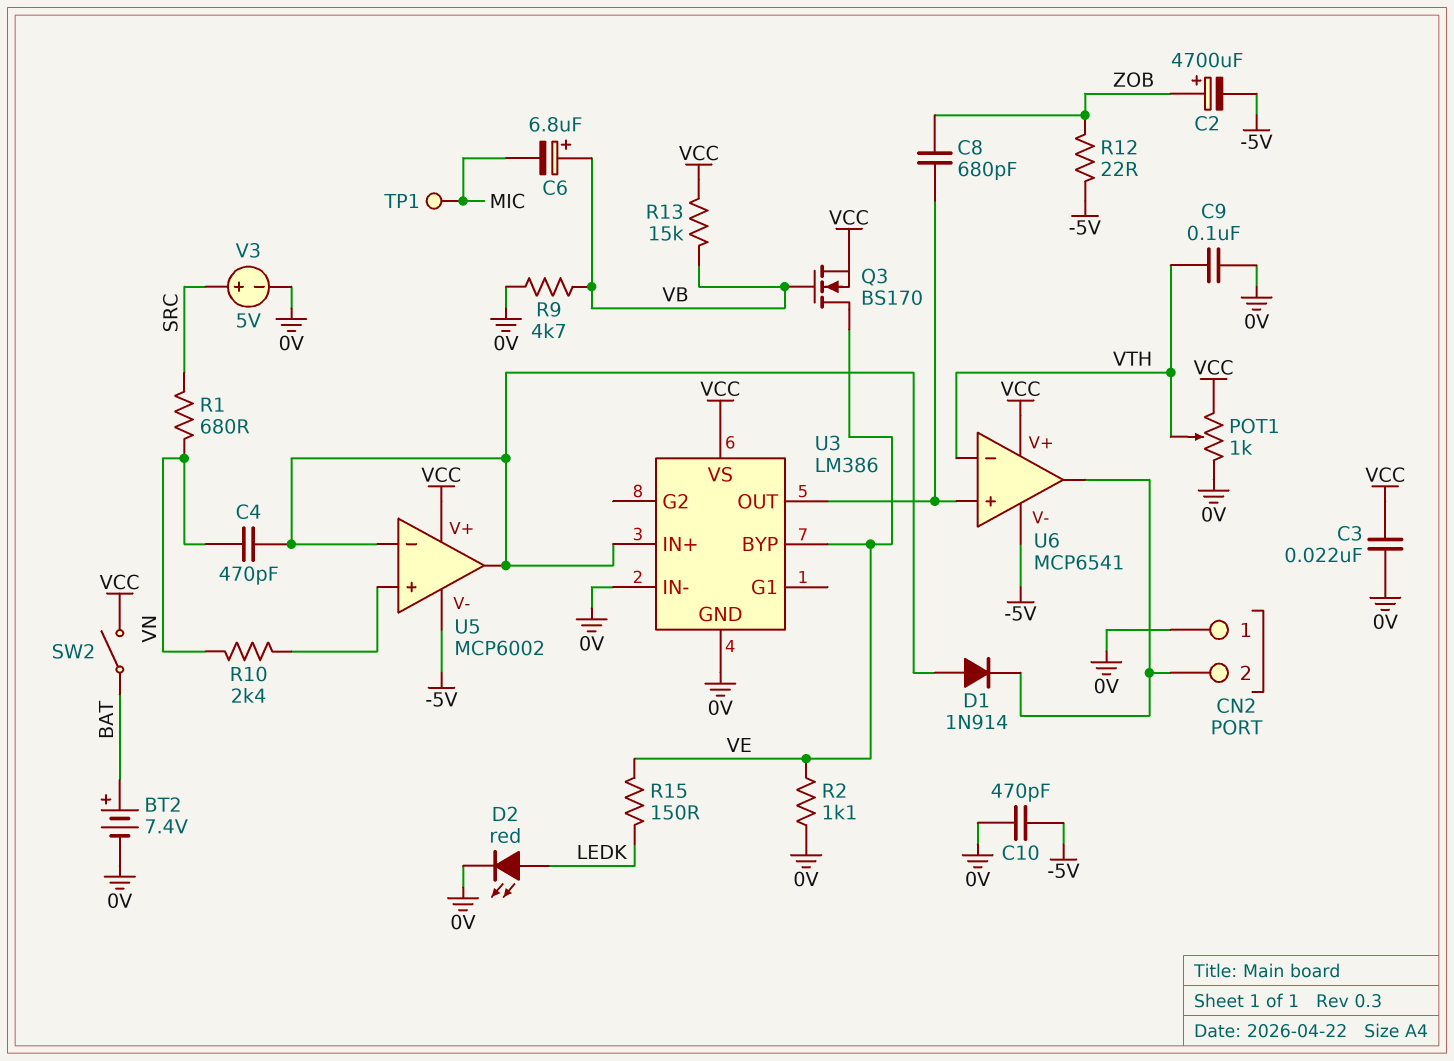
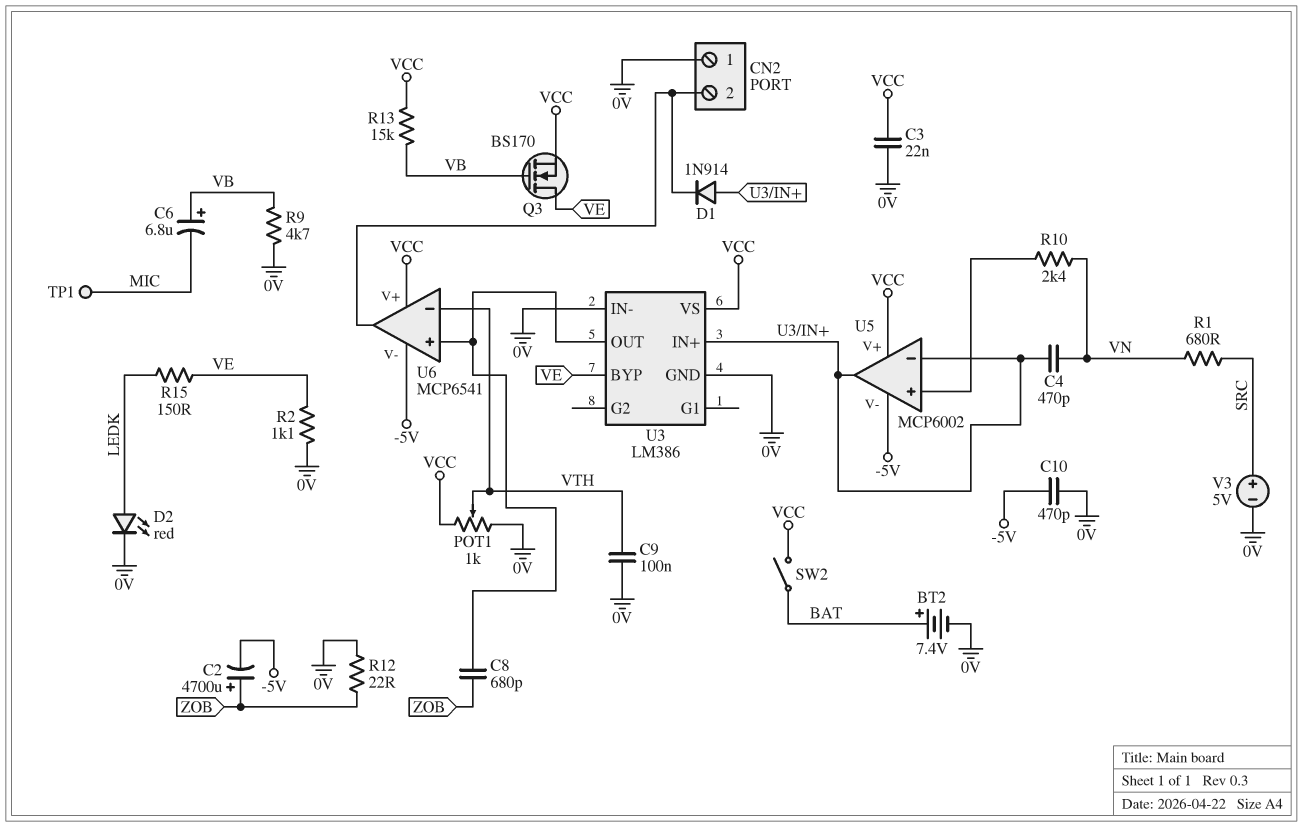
R12: 22 (-5V, ZOB) -> 22 (0V, ZOB)

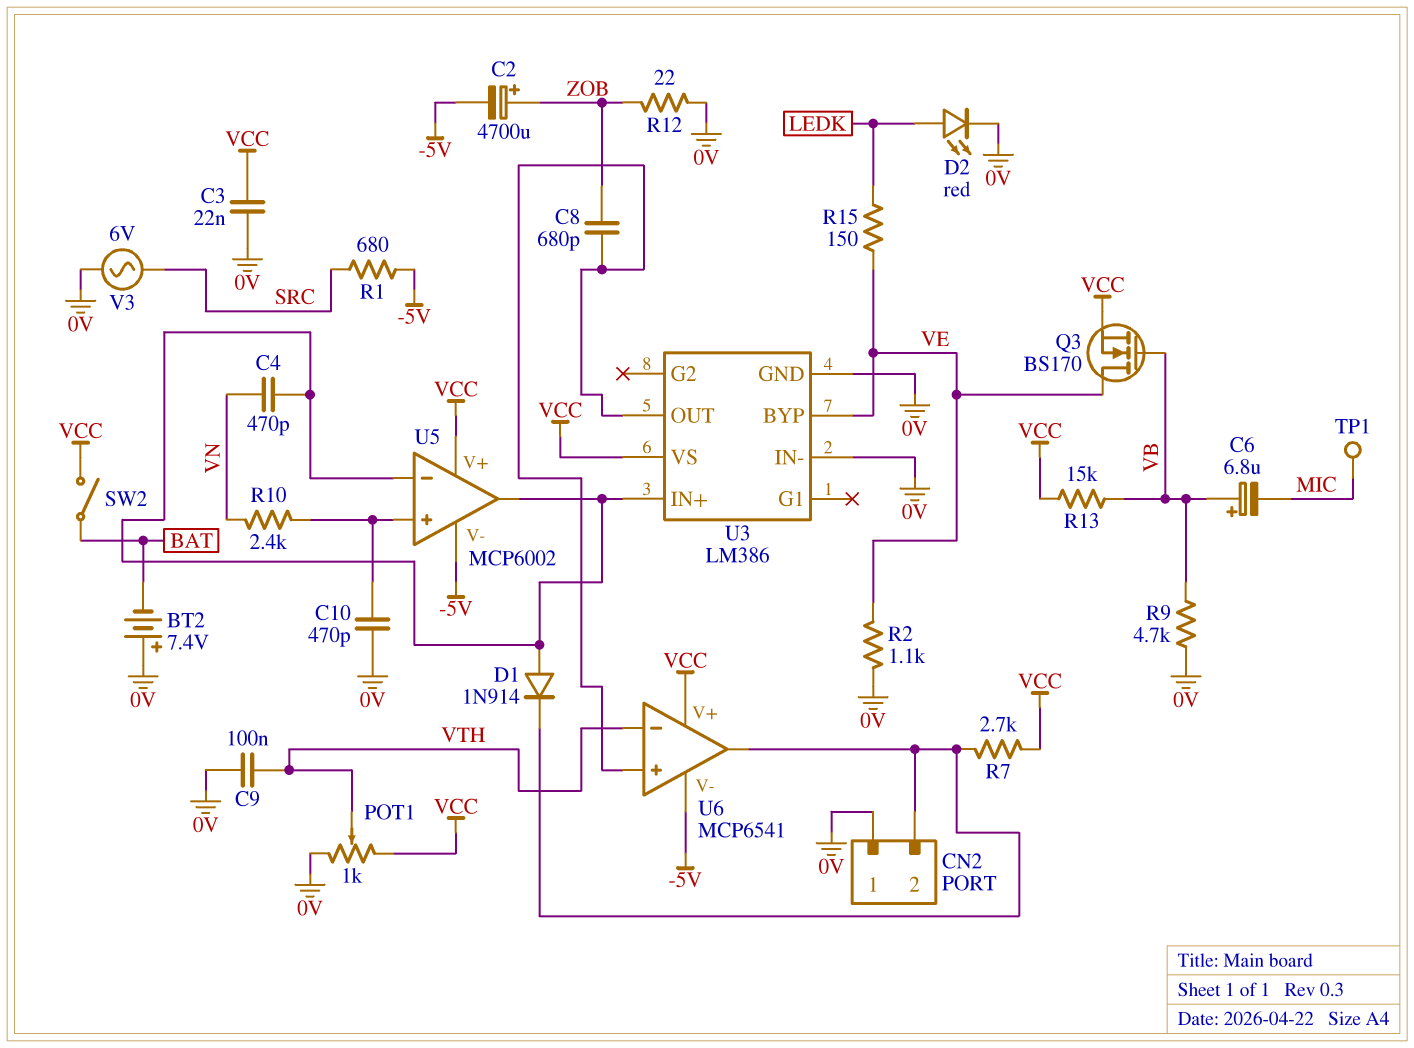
BT2: 7.4V (plus BAT, minus 0V) -> 7.4V (plus 0V, minus BAT)
C10: 470pF (-5V, 0V) -> 470pF (0V, U5/in+)
R1: 680 (SRC, VN) -> 680 (-5V, SRC)
R7: none -> 2.7k (CN2/2, VCC)
V3: 5V (plus SRC, minus 0V) -> AC 6V (0V, SRC)

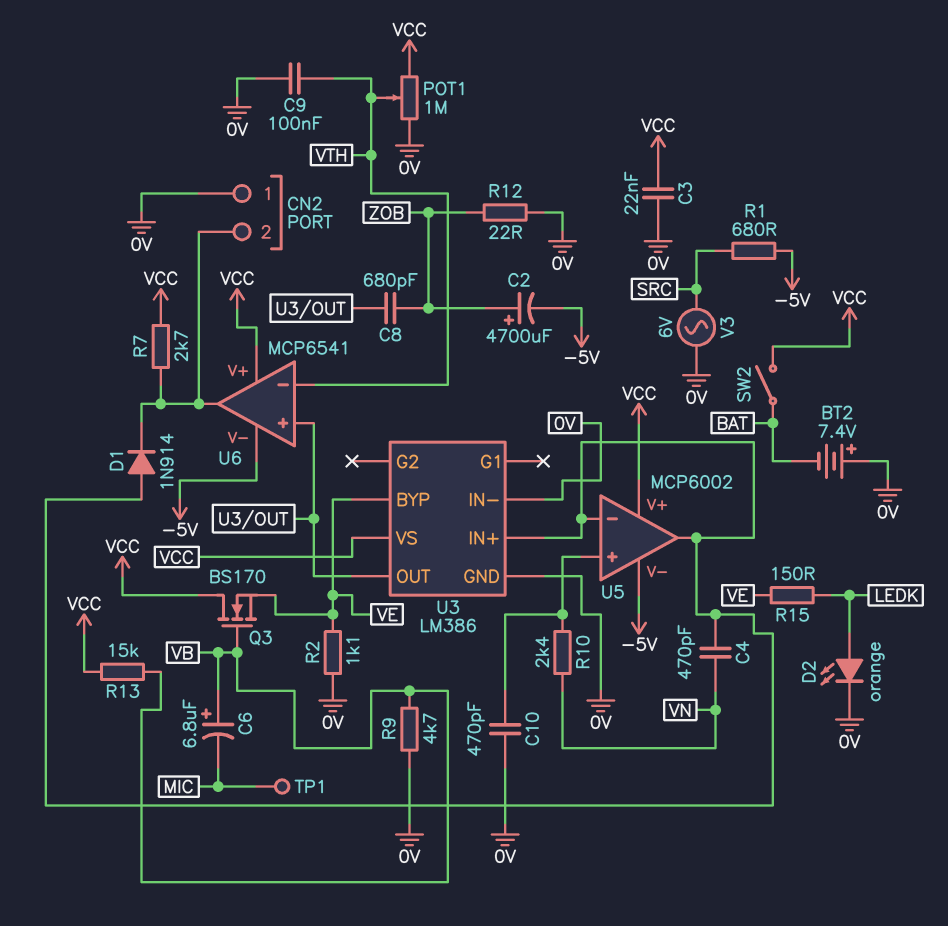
D2: LED red (A LEDK, K 0V) -> LED orange (A LEDK, K 0V)
POT1: 1k (0V, VCC, wiper VTH) -> 1M (0V, VCC, wiper VTH)
Q3: NMOS BS170 (G VB, D VE, S VCC) -> NMOS BS170 (G VB, D VCC, S VE)

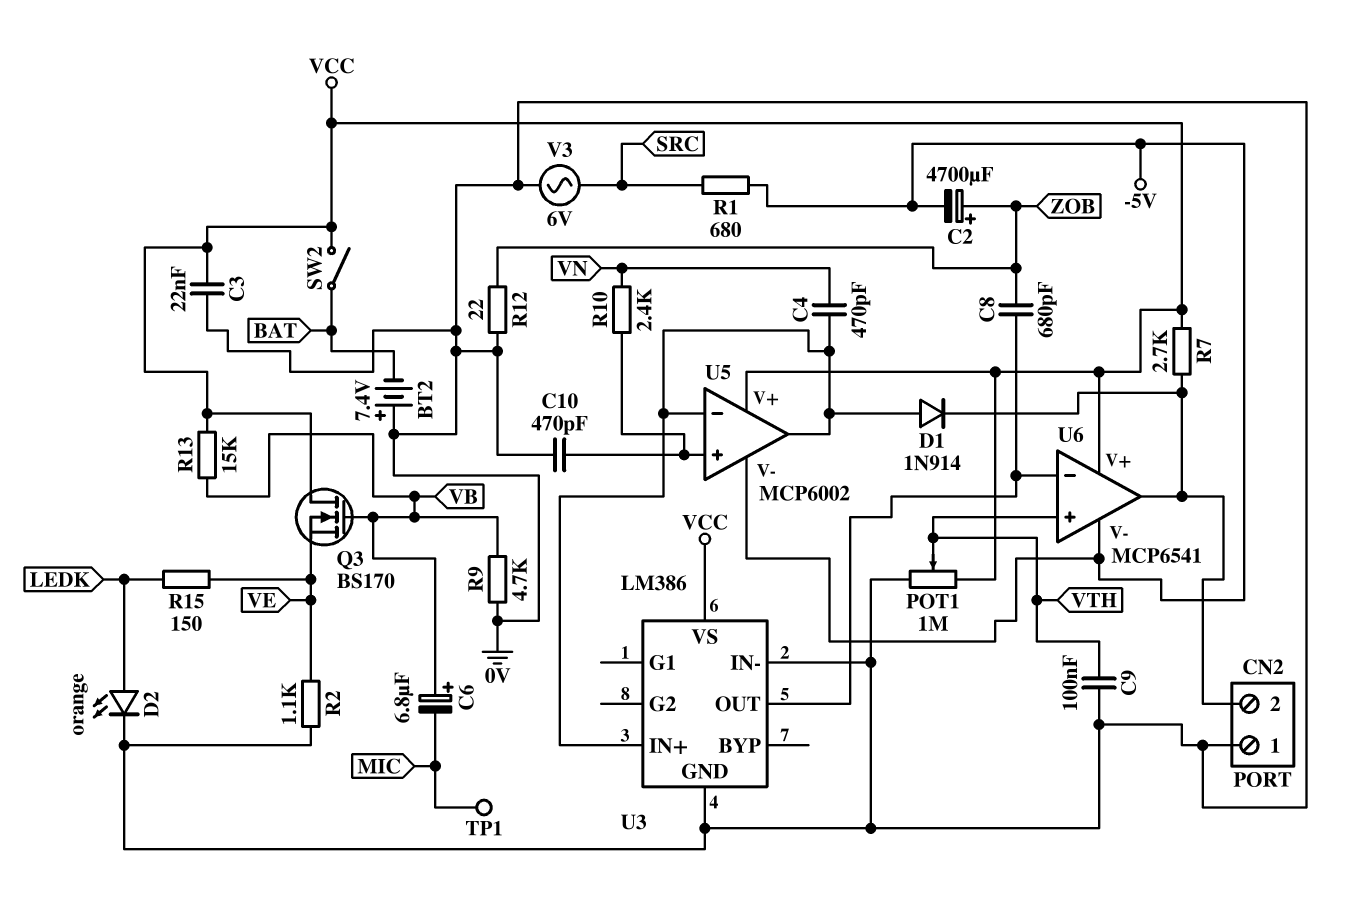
U3 pin BYP: VE -> none
U6 pin in+: U3/OUT -> VTH
U6 pin in-: VTH -> U3/OUT

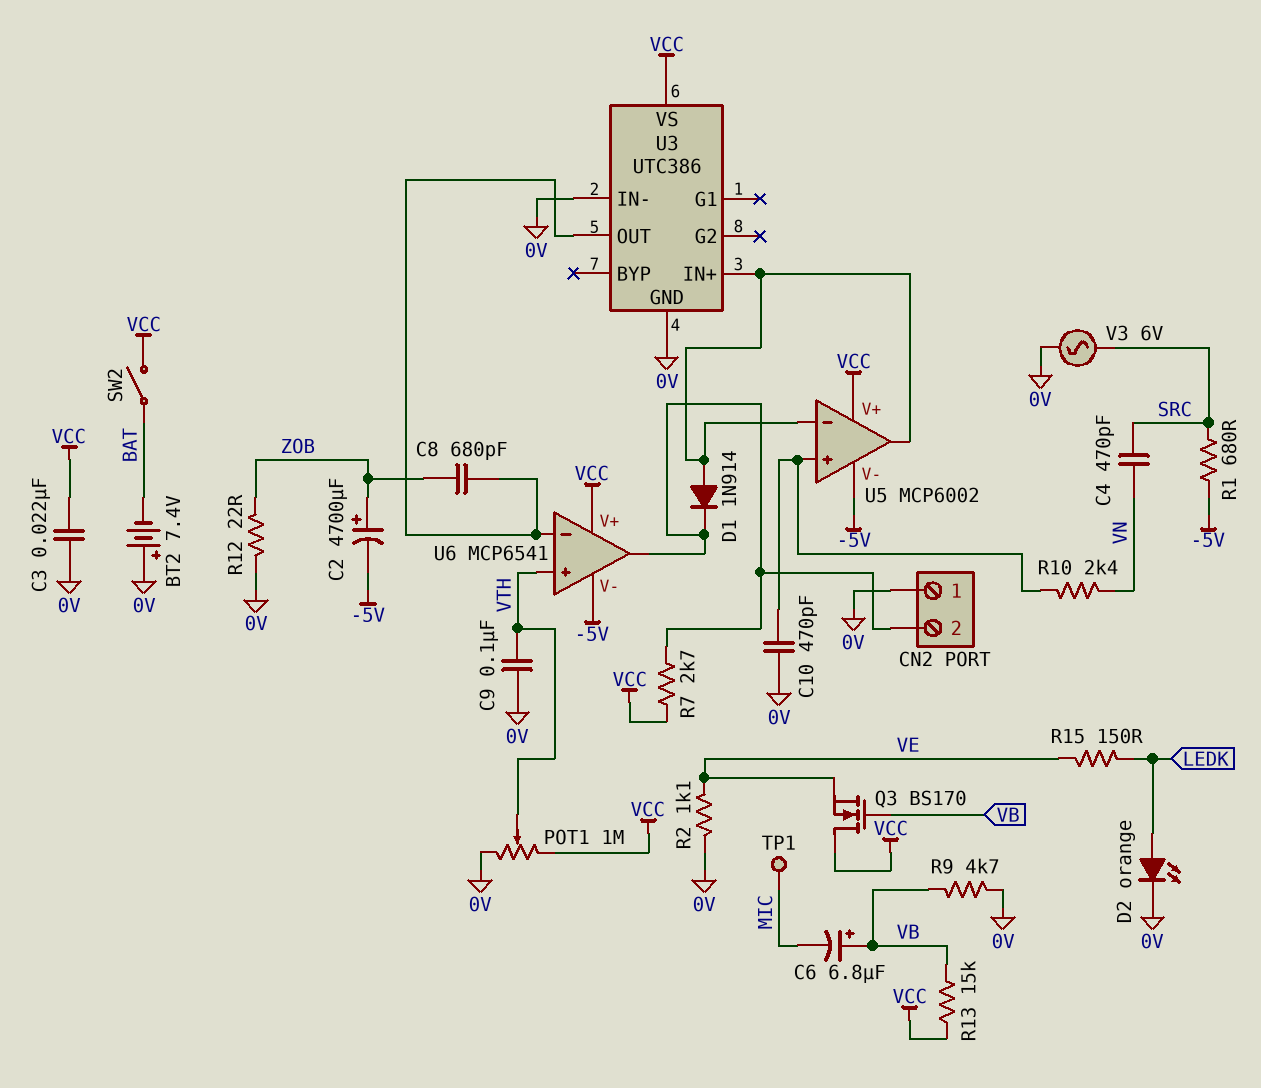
C4: 470pF (U3/IN+, VN) -> 470pF (SRC, VN)
U3: LM386 -> UTC386

